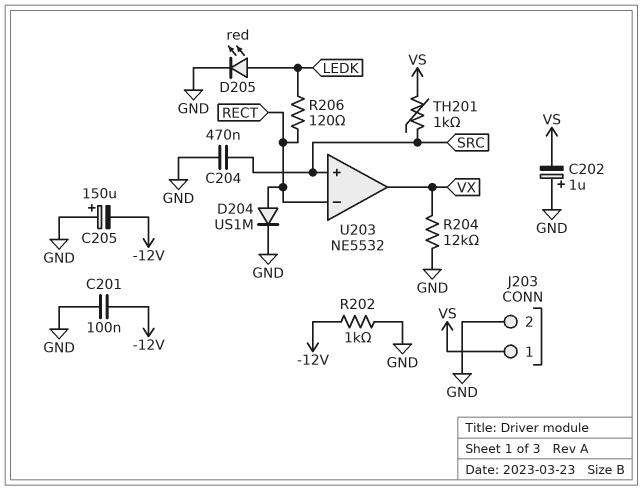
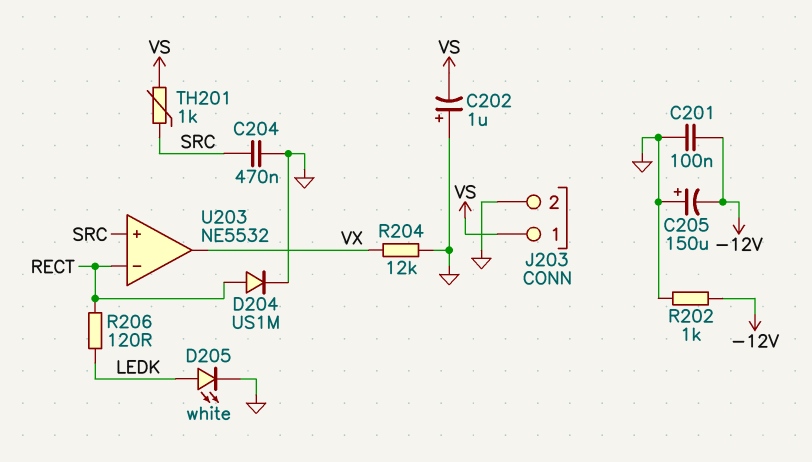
D205: LED red (A LEDK, K GND) -> LED white (A LEDK, K GND)

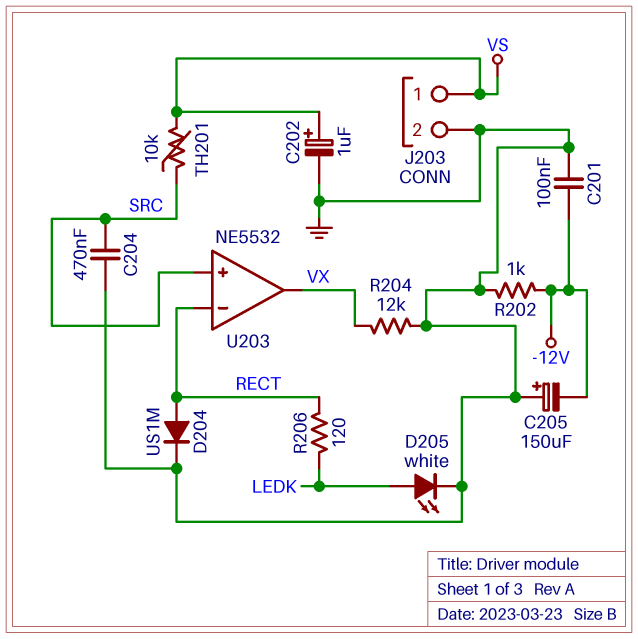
C202: 1uF (plus GND, minus VS) -> 1uF (plus VS, minus GND)
TH201: 1k (SRC, VS) -> 10k (SRC, VS)

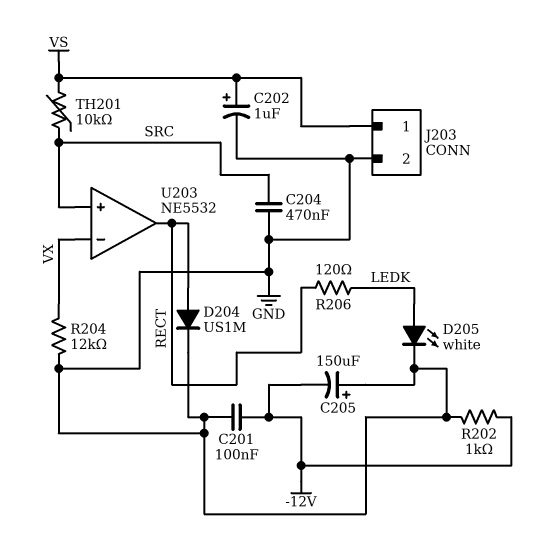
U203 pin in-: RECT -> VX
U203 pin out: VX -> RECT

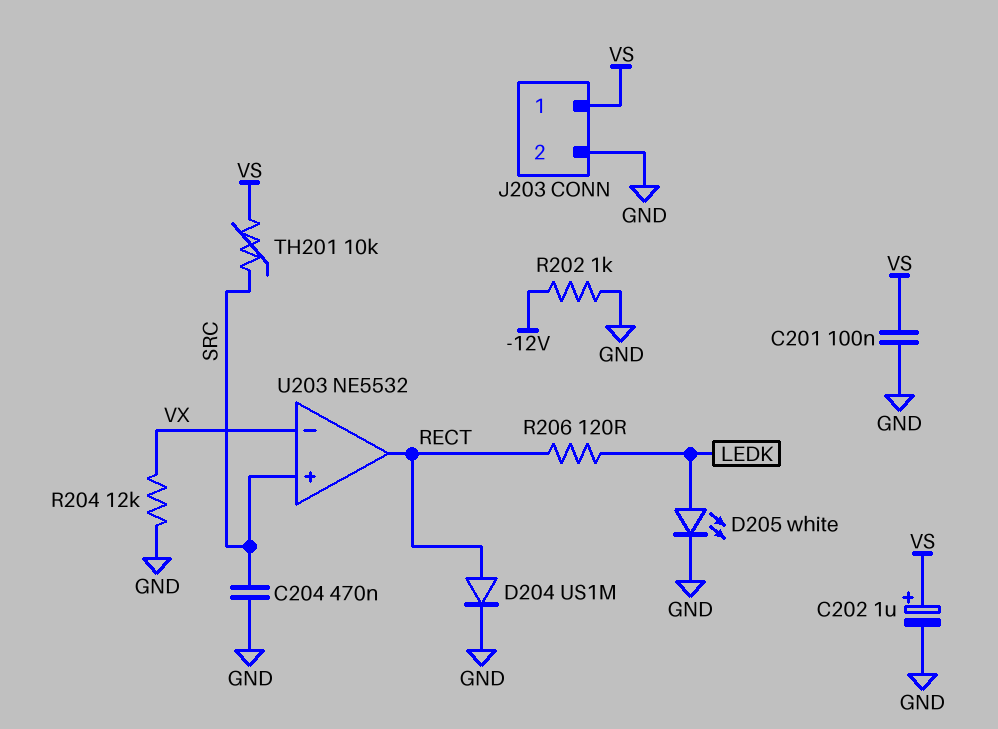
C201: 100nF (-12V, GND) -> 100nF (GND, VS)
C205: 150uF (plus GND, minus -12V) -> none

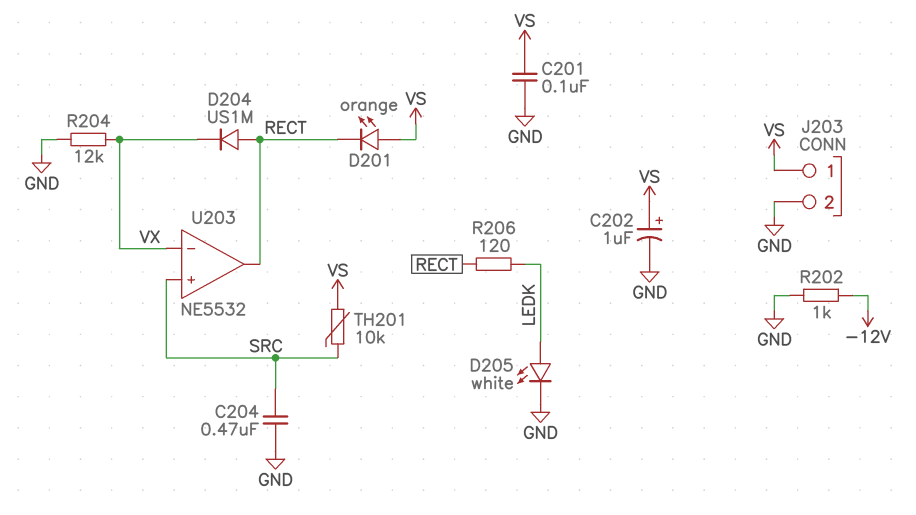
D201: none -> LED orange (A VS, K RECT)
D204: diode US1M (A RECT, K GND) -> diode US1M (A RECT, K VX)

